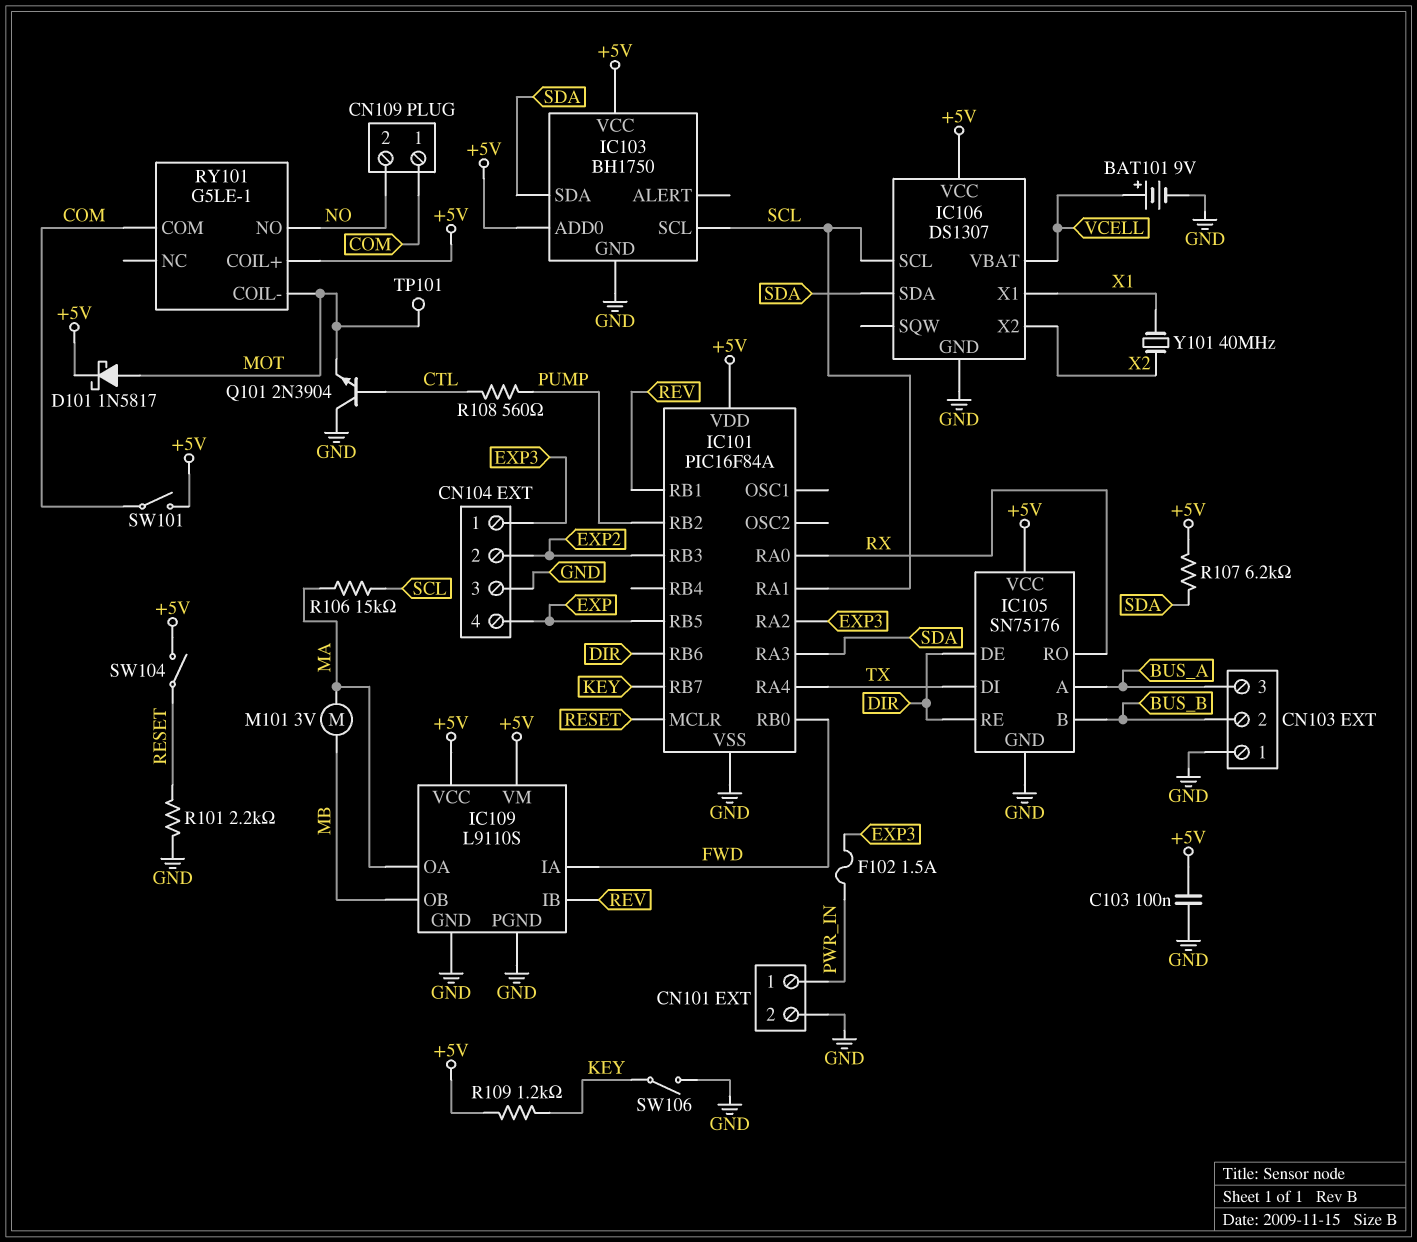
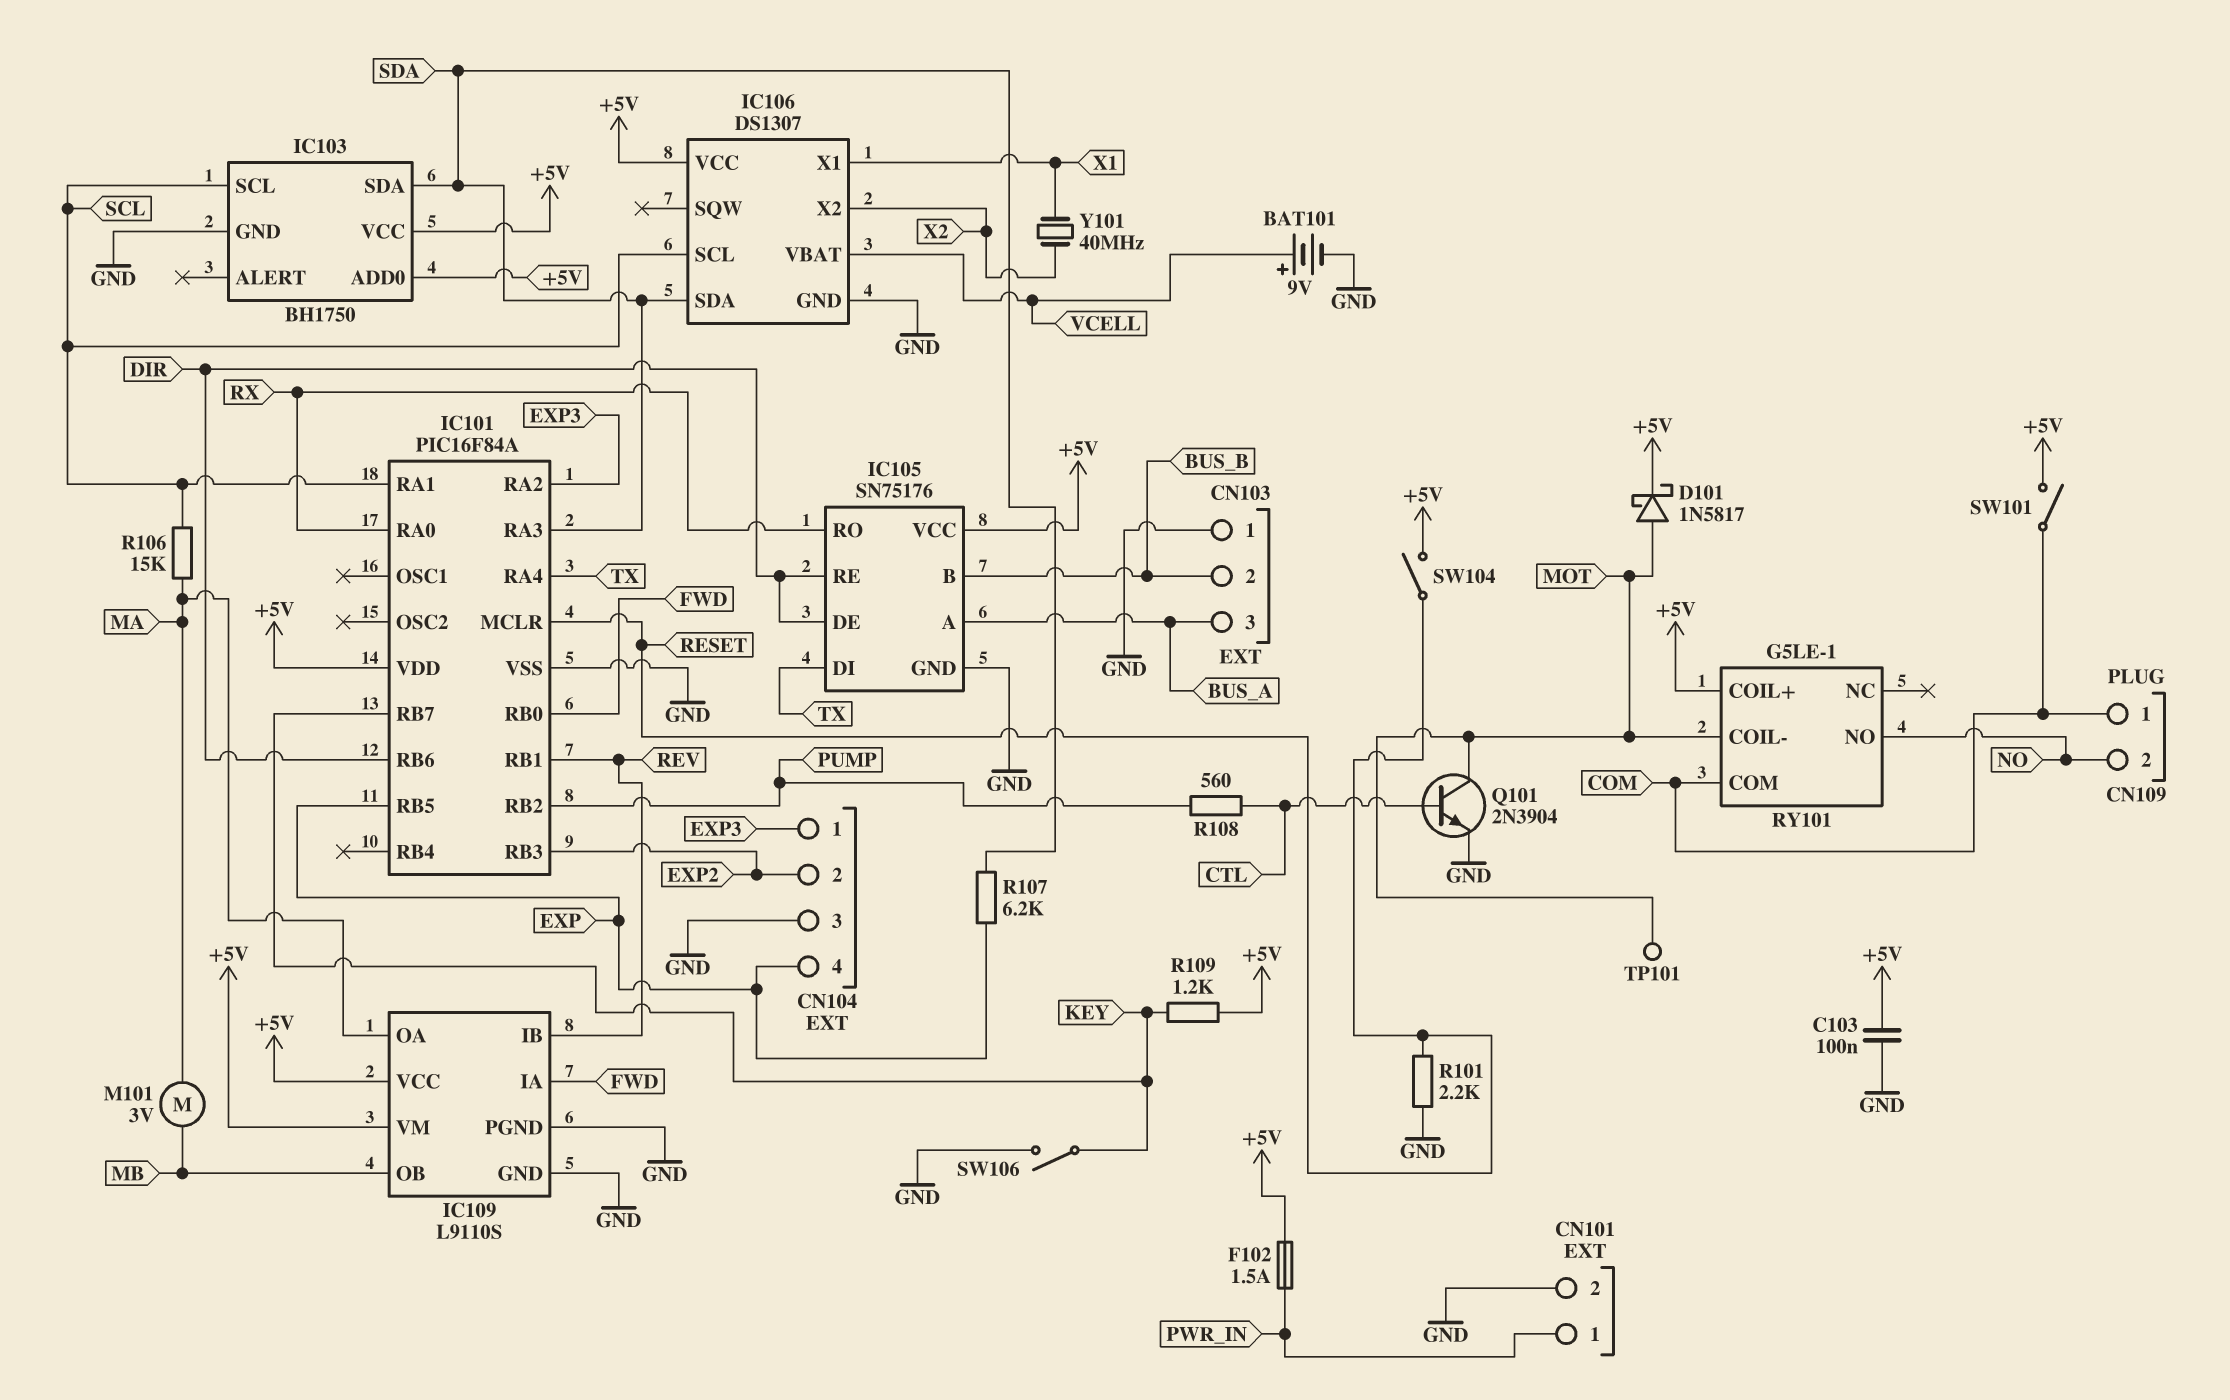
F102: 1.5A (EXP3, PWR_IN) -> 1.5A (+5V, PWR_IN)
Q101: NPN 2N3904 (B CTL, C GND, E MOT) -> NPN 2N3904 (B CTL, C MOT, E GND)
R107: 6.2k (+5V, SDA) -> 6.2k (EXP, SDA)

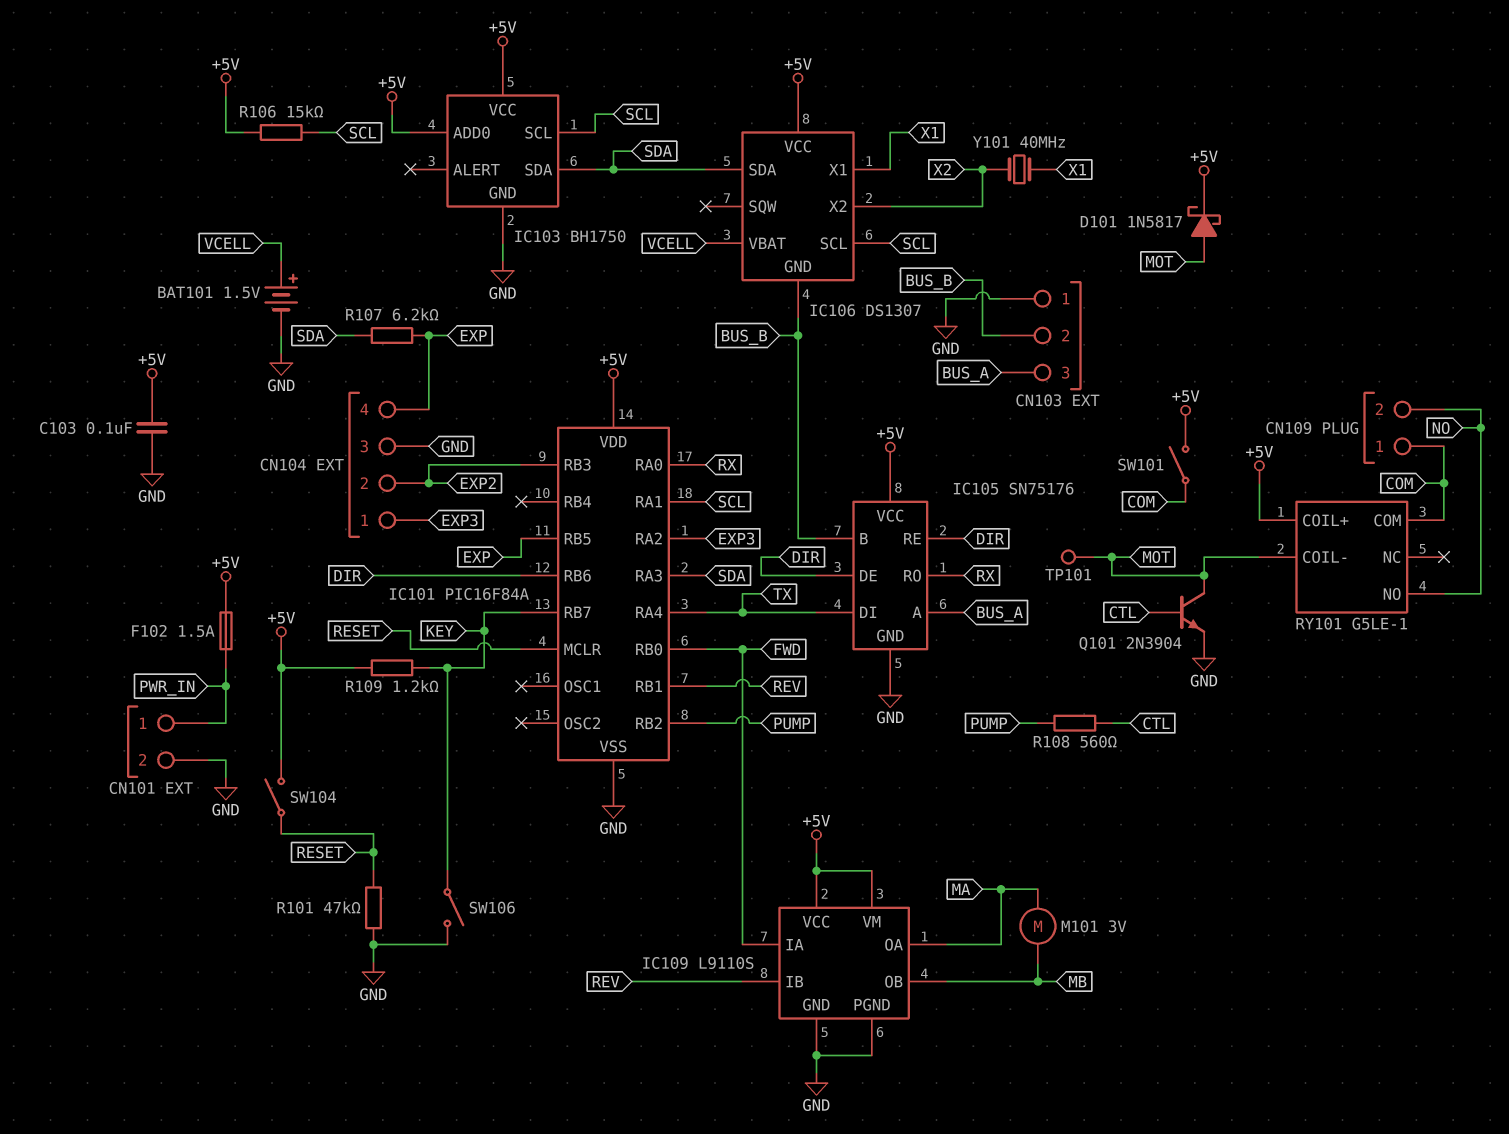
BAT101: 9V (plus VCELL, minus GND) -> 1.5V (plus VCELL, minus GND)
IC106 pin GND: GND -> BUS_B
R101: 2.2k (GND, RESET) -> 47k (GND, RESET)
R106: 15k (MA, SCL) -> 15k (+5V, SCL)

